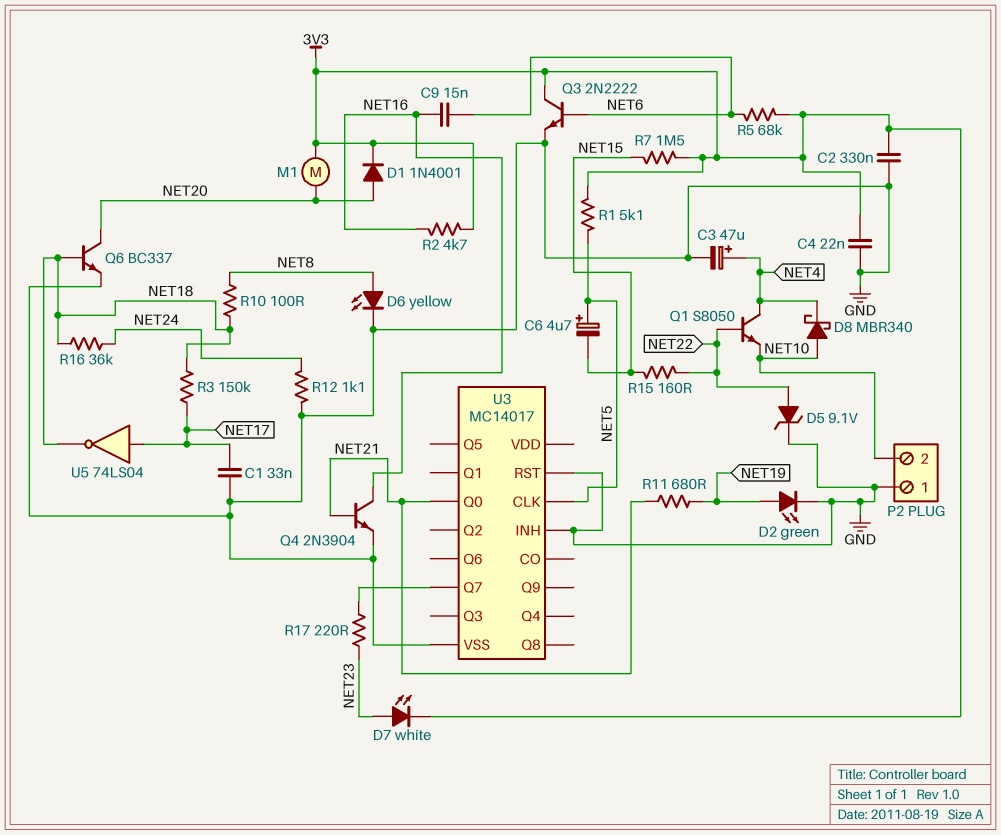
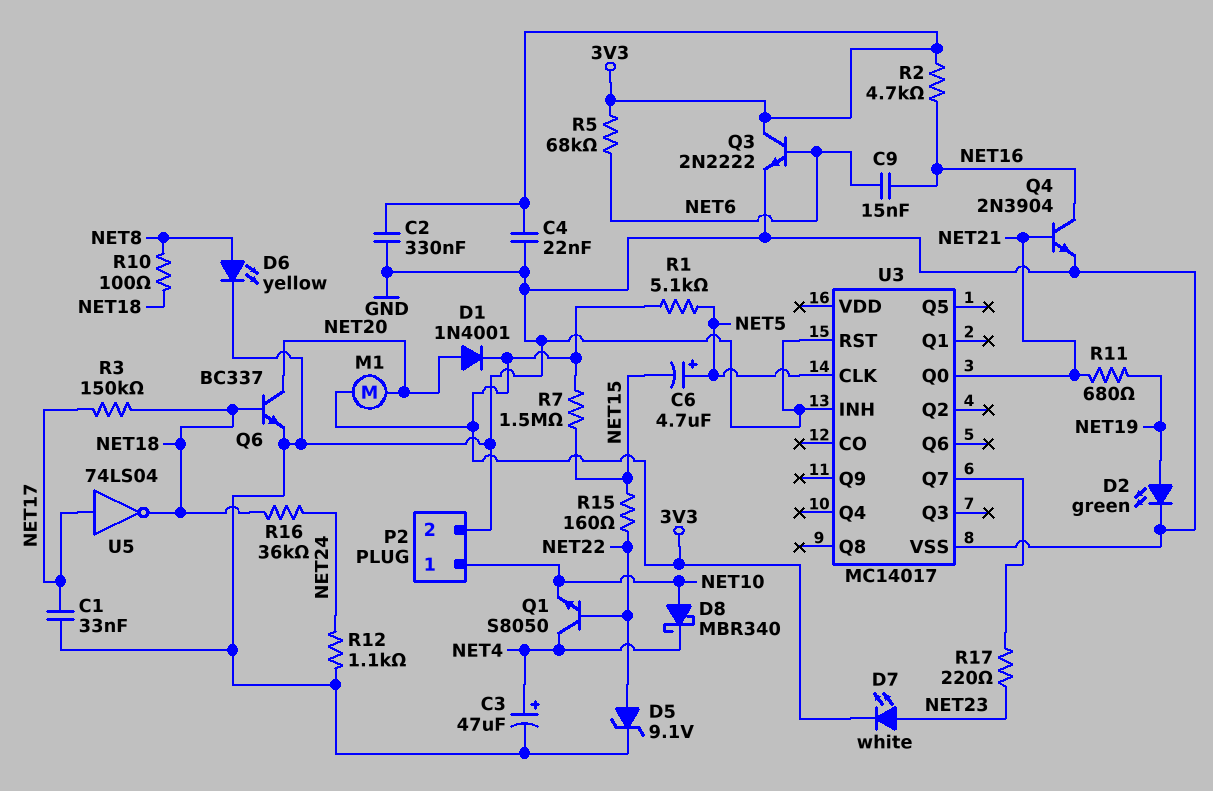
P2 pin 1: GND -> NET10
P2 pin 2: NET10 -> GND

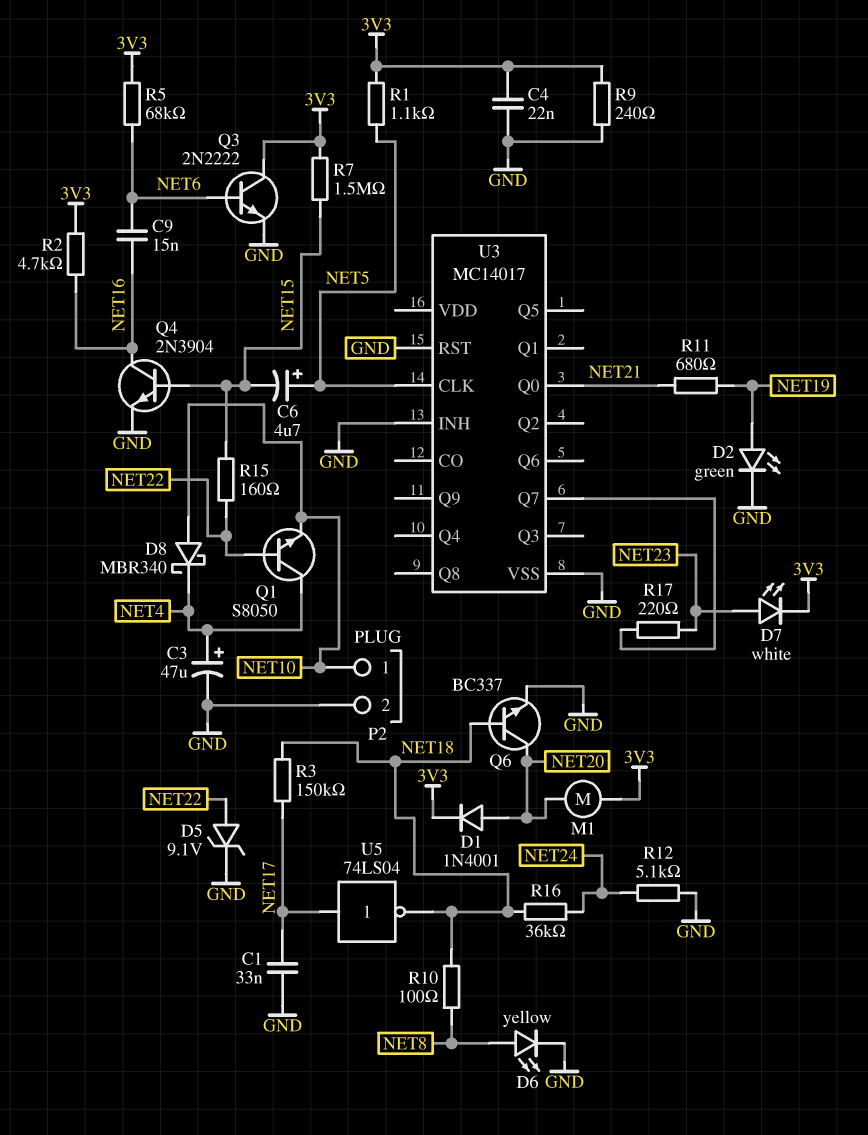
C2: 330nF (3V3, GND) -> none
Q4: NPN 2N3904 (B NET21, C NET16, E GND) -> NPN 2N3904 (B NET15, C NET16, E GND)
R1: 5.1k (3V3, NET5) -> 1.1k (3V3, NET5)
R9: none -> 240 (3V3, GND)
R12: 1.1k (GND, NET24) -> 5.1k (GND, NET24)

